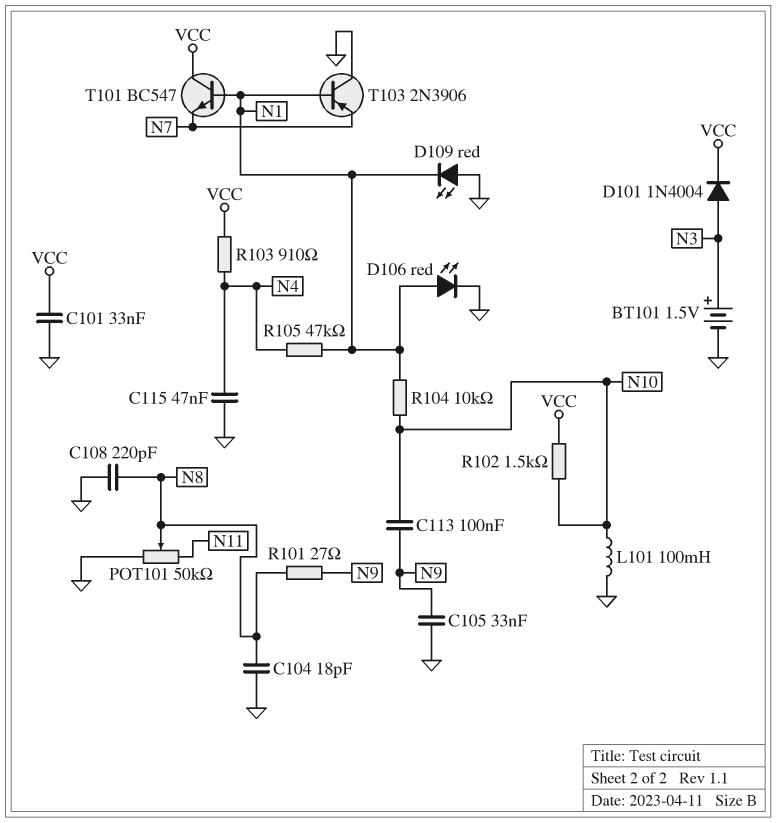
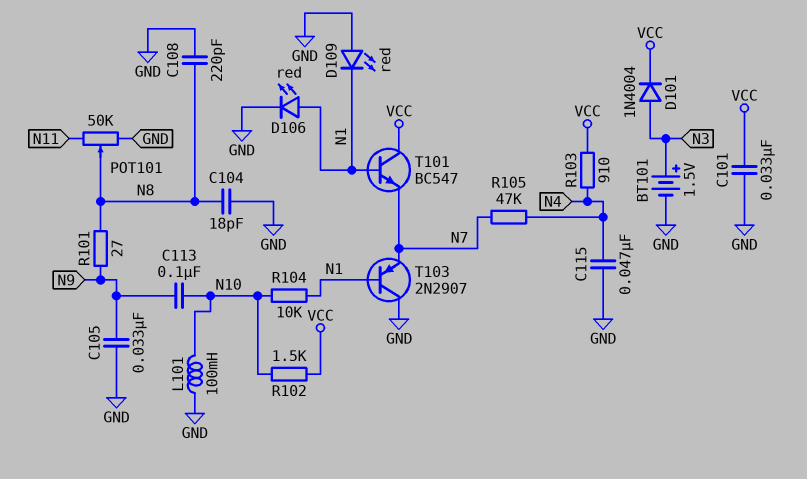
R105: 47k (N1, N4) -> 47k (N4, N7)
T103: PNP 2N3906 (B N1, C GND, E N7) -> PNP 2N2907 (B N1, C GND, E N7)

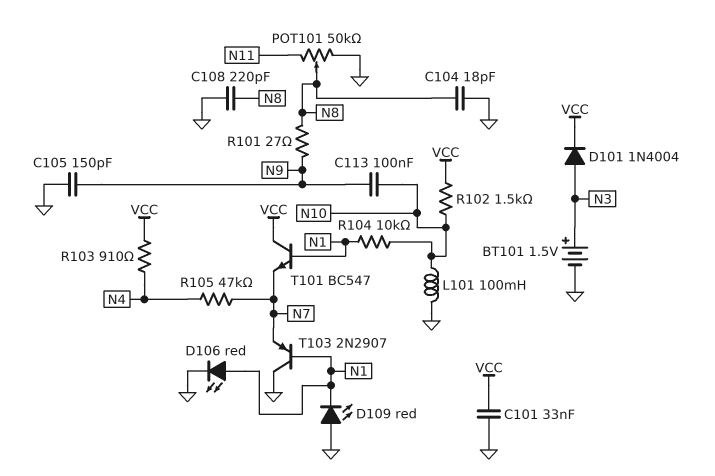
C105: 33nF (GND, N9) -> 150pF (GND, N9)
C115: 47nF (GND, N4) -> none

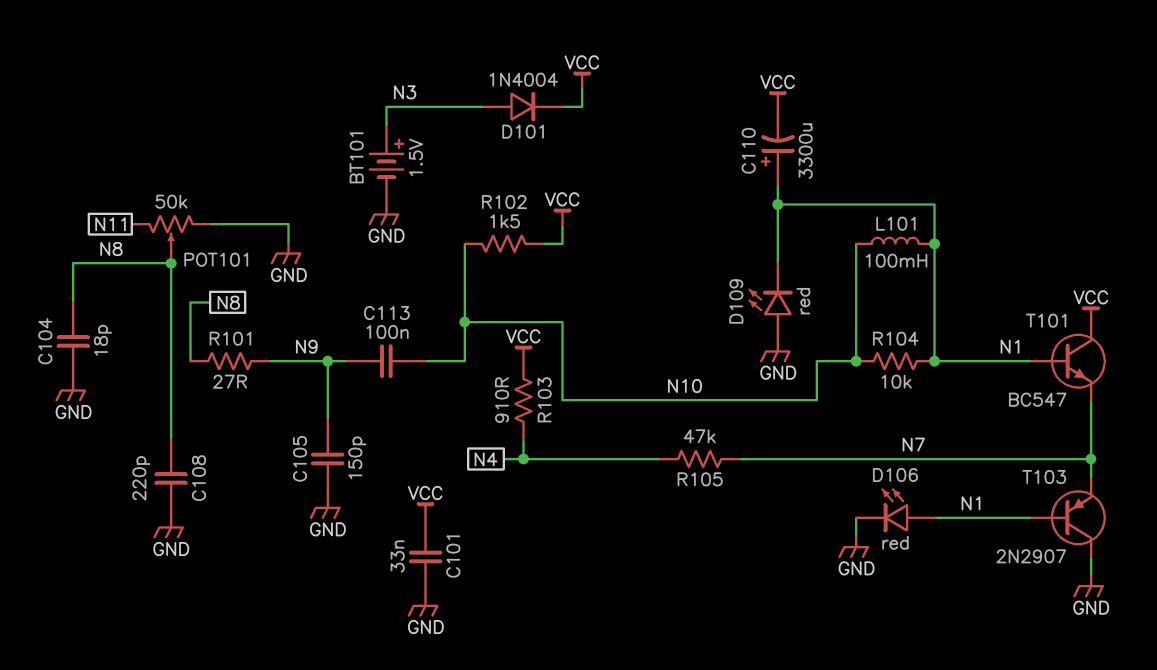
C110: none -> 3300uF (plus N1, minus VCC)
L101: 100mH (GND, N10) -> 100mH (N1, N10)

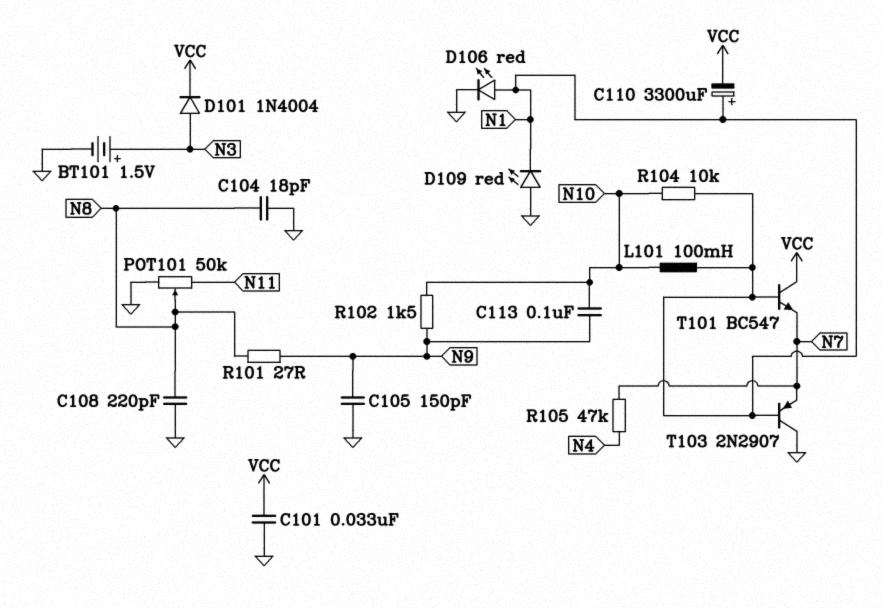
R102: 1.5k (N10, VCC) -> 1.5k (N9, N10)
R103: 910 (N4, VCC) -> none

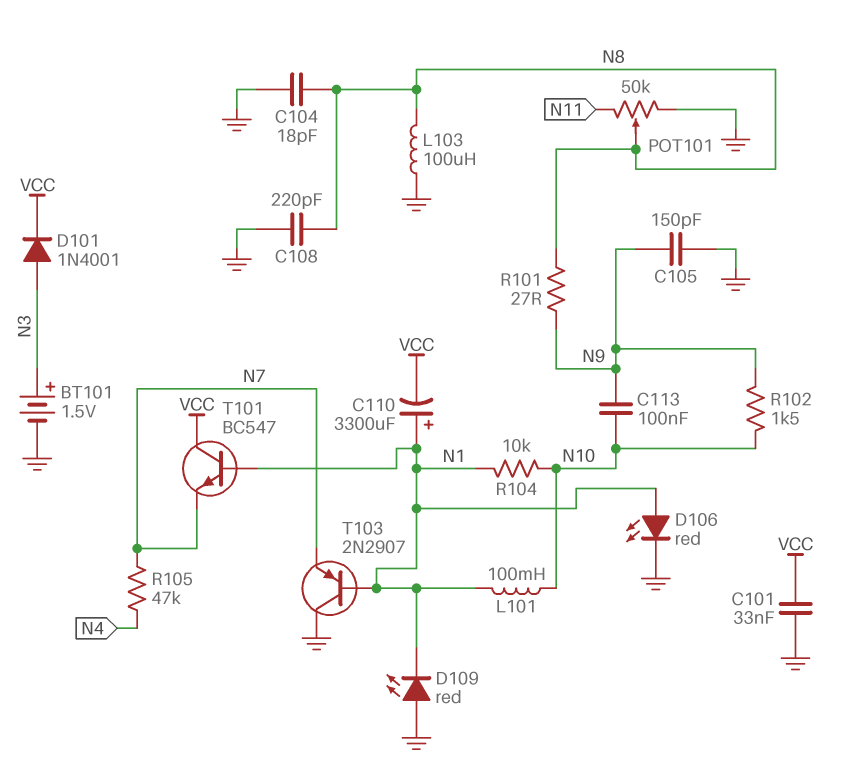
D101: diode 1N4004 (A N3, K VCC) -> diode 1N4001 (A N3, K VCC)
L103: none -> 100uH (GND, N8)

